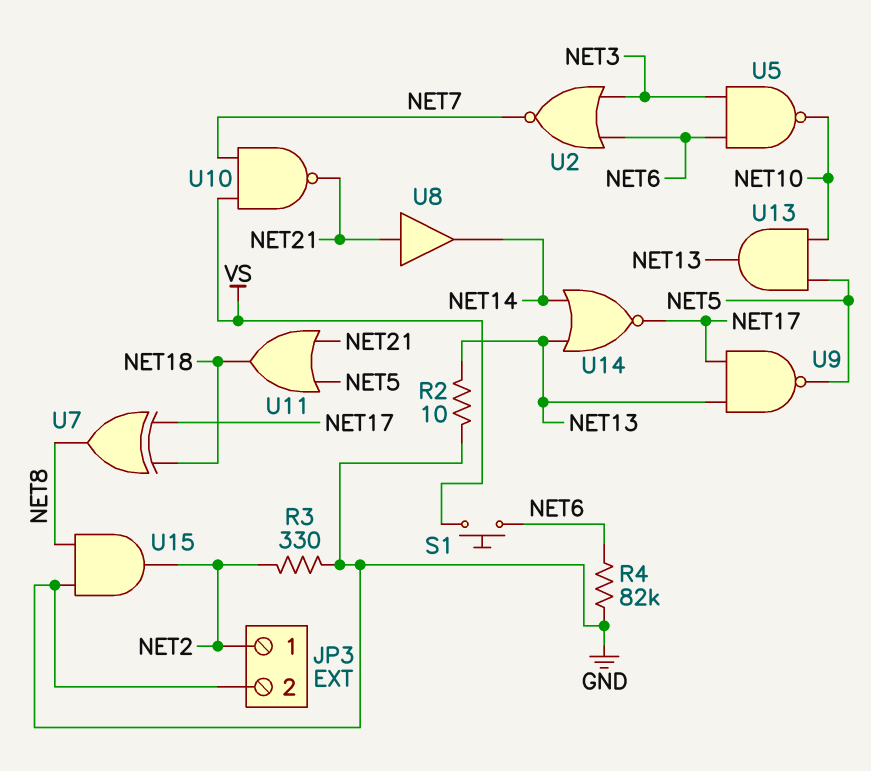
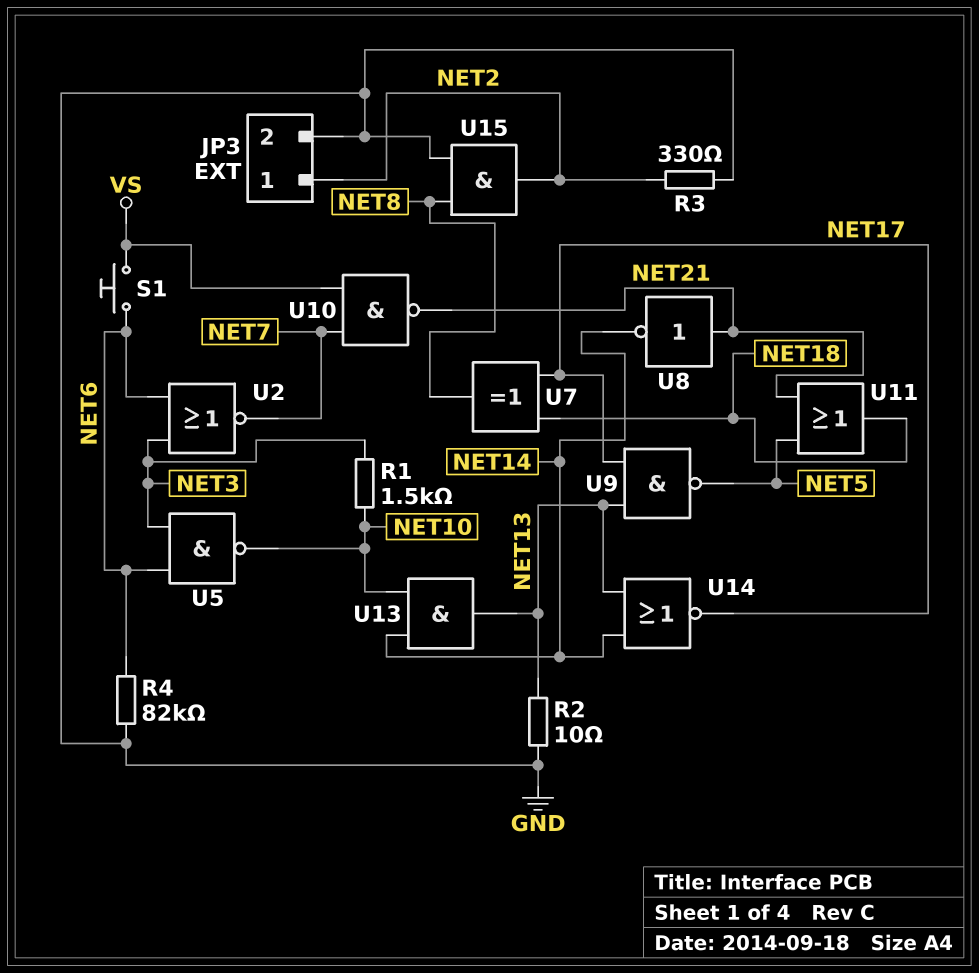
R1: none -> 1.5k (NET3, NET10)
U8: buffer (in NET21, out NET14) -> NOT (in NET21, out NET14)
U13: AND (in NET5, in NET10, out NET13) -> AND (in NET10, in NET14, out NET13)

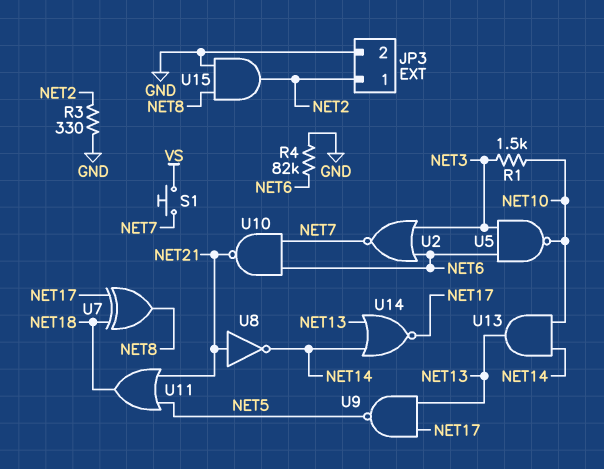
R2: 10 (GND, NET13) -> none
S1: button (NET6, VS) -> button (NET7, VS)
U10: NAND (in NET7, in VS, out NET21) -> NAND (in NET6, in NET7, out NET21)

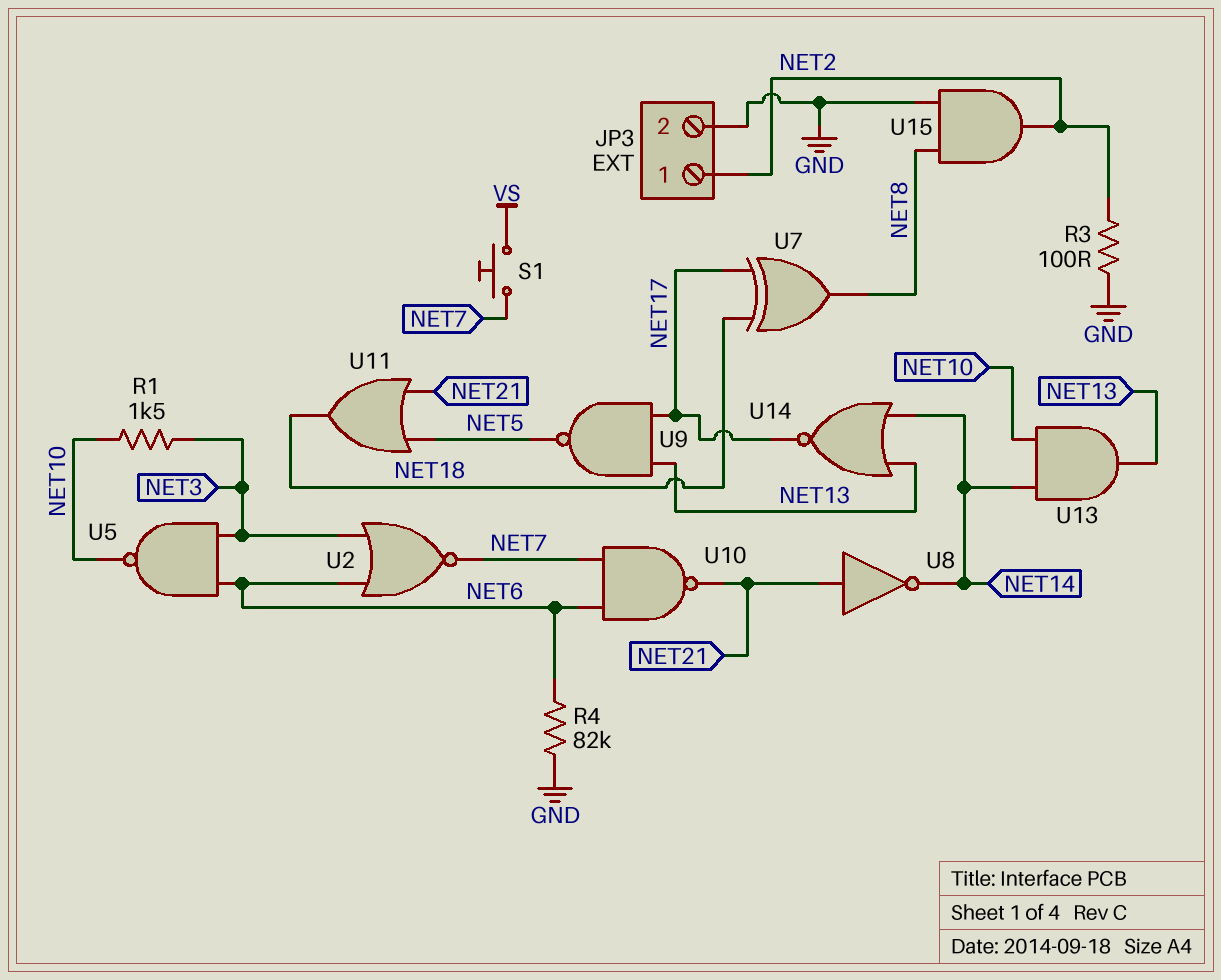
R3: 330 (GND, NET2) -> 100 (GND, NET2)

